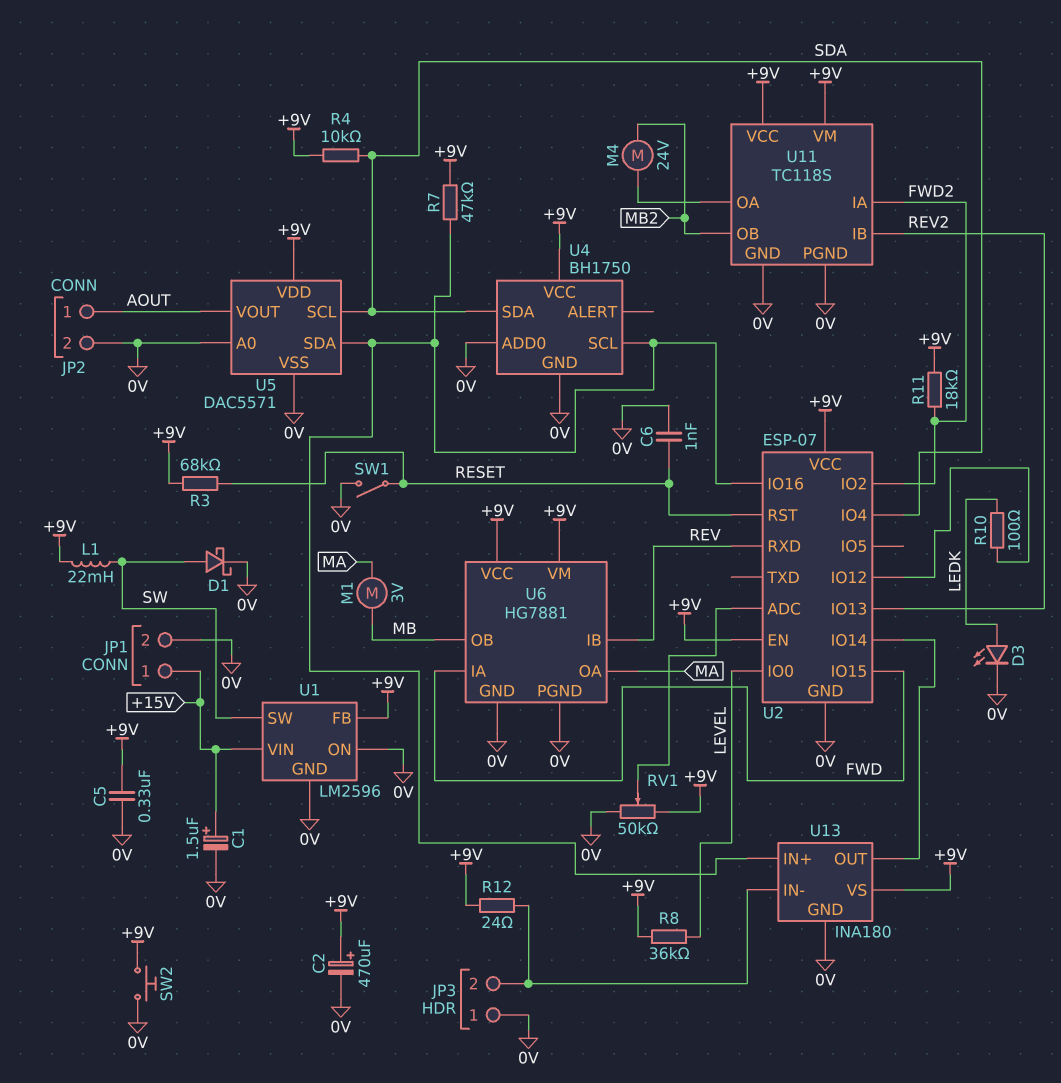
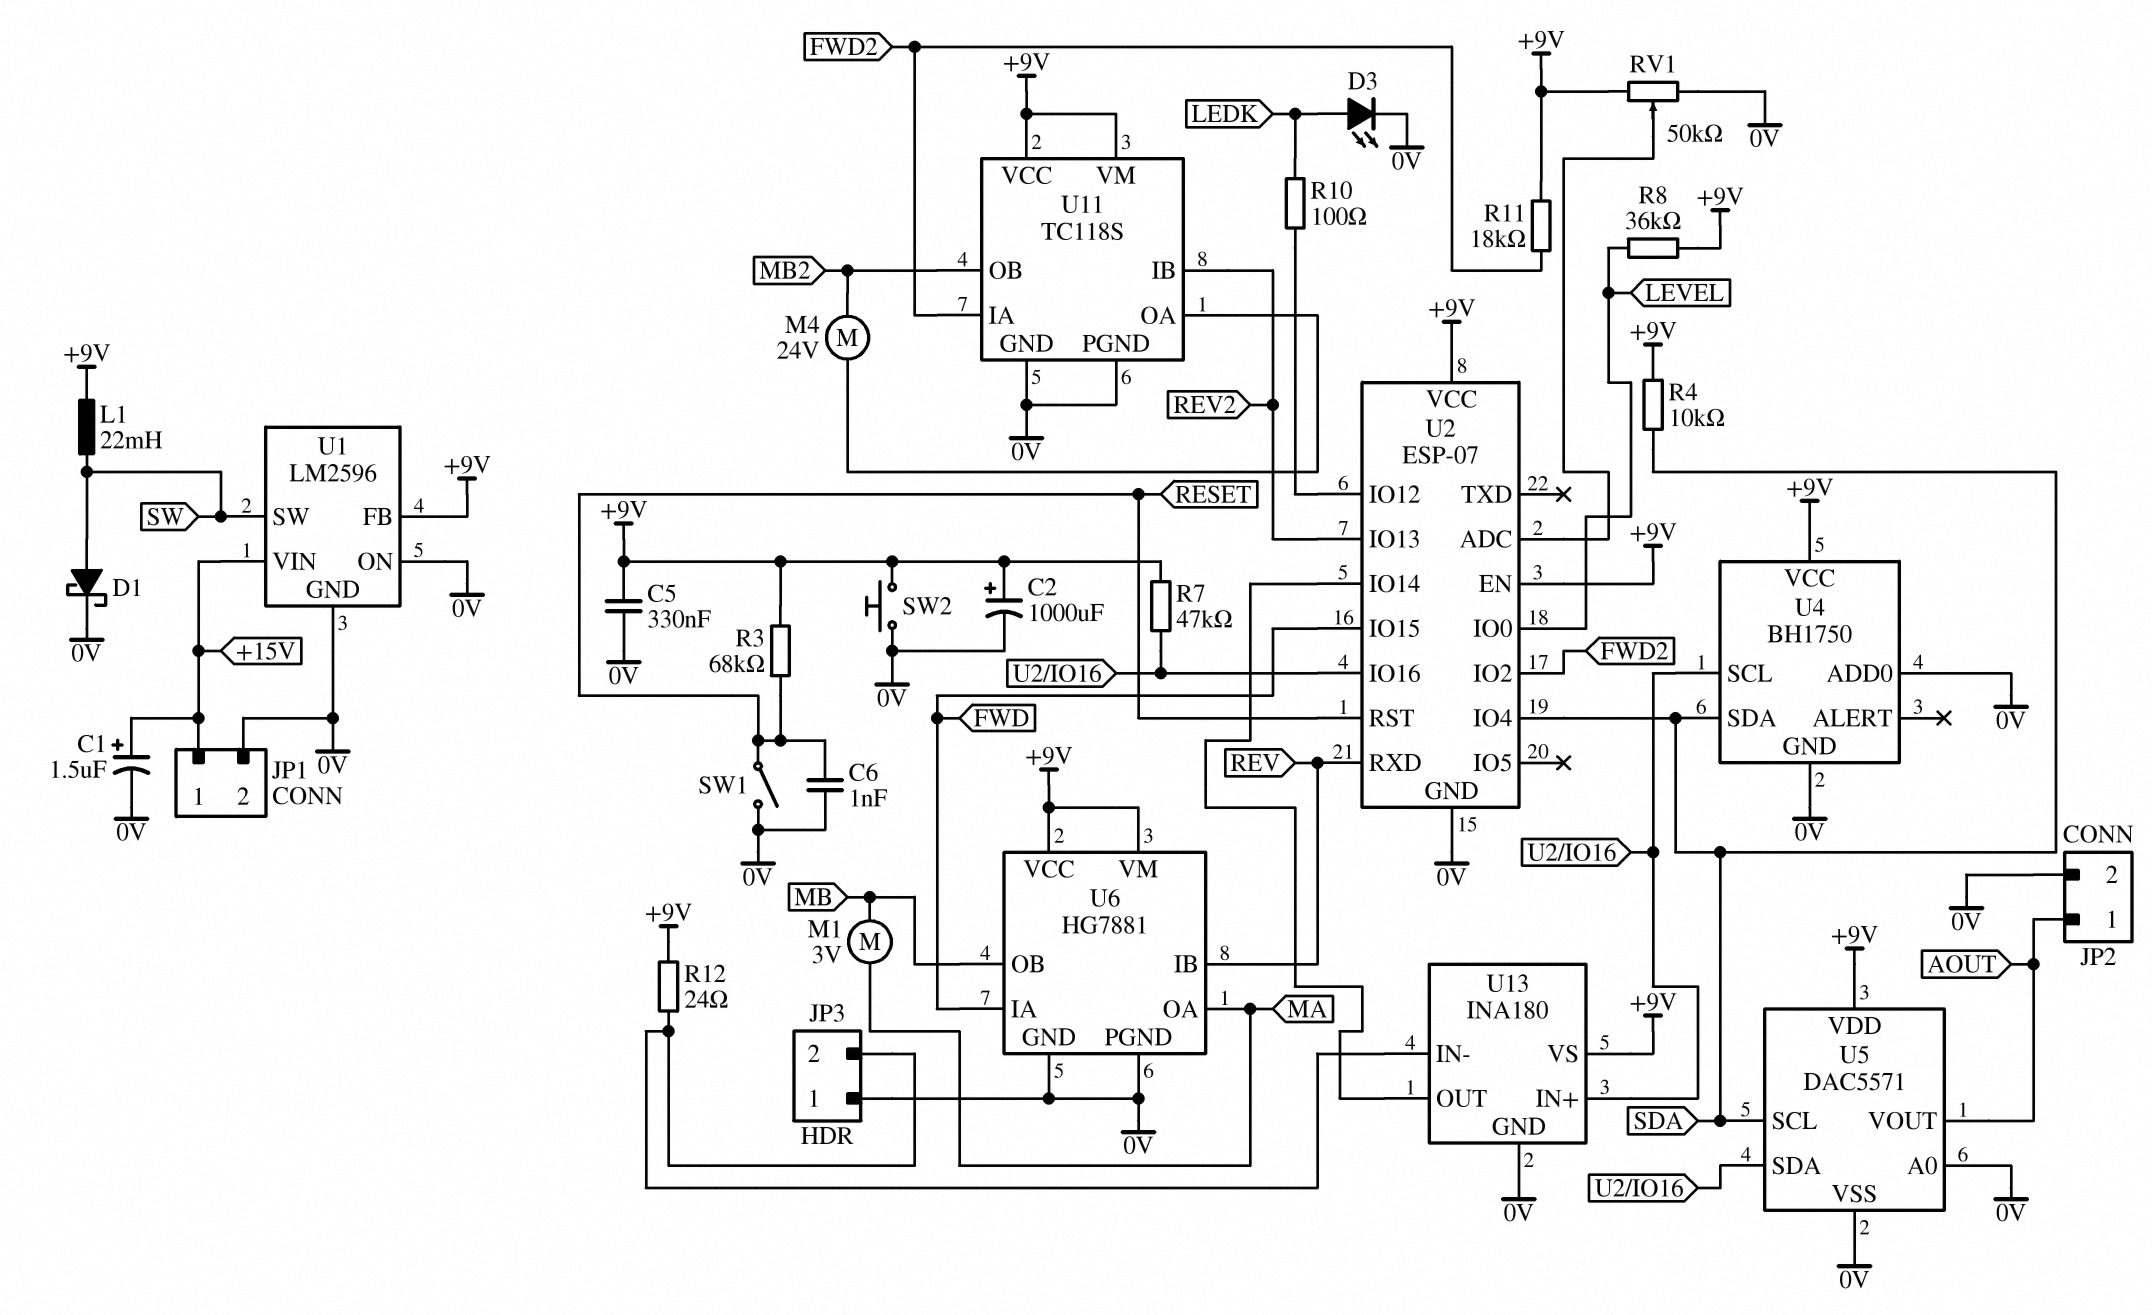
C2: 470uF (plus +9V, minus 0V) -> 1000uF (plus +9V, minus 0V)

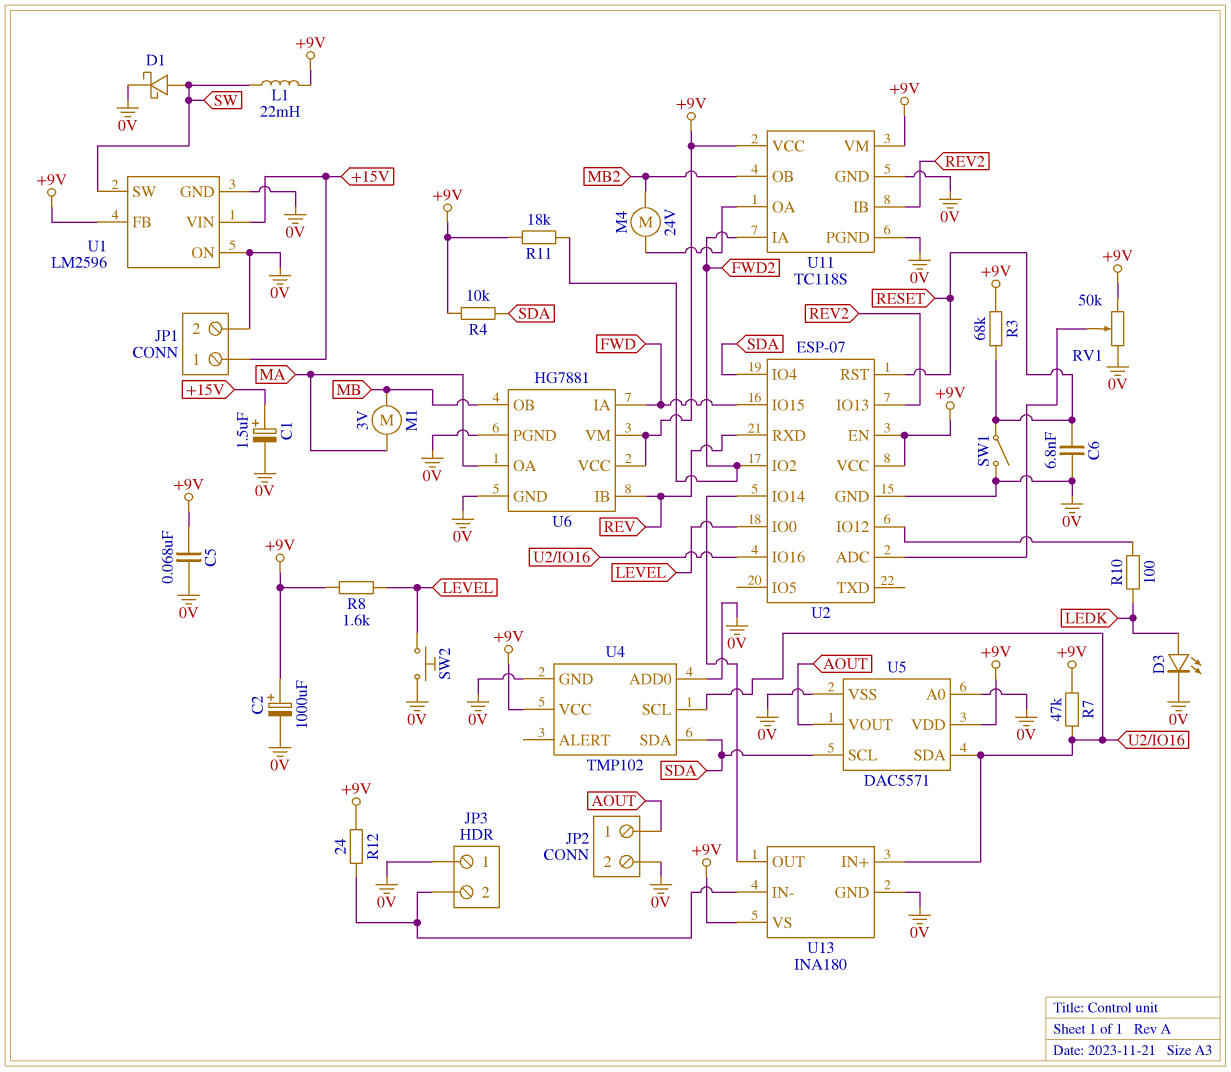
C5: 330nF (+9V, 0V) -> 68nF (+9V, 0V)
C6: 1nF (0V, RESET) -> 6.8nF (0V, RESET)
R8: 36k (+9V, LEVEL) -> 1.6k (+9V, LEVEL)
SW2: button (+9V, 0V) -> button (0V, LEVEL)
U4: BH1750 -> TMP102

